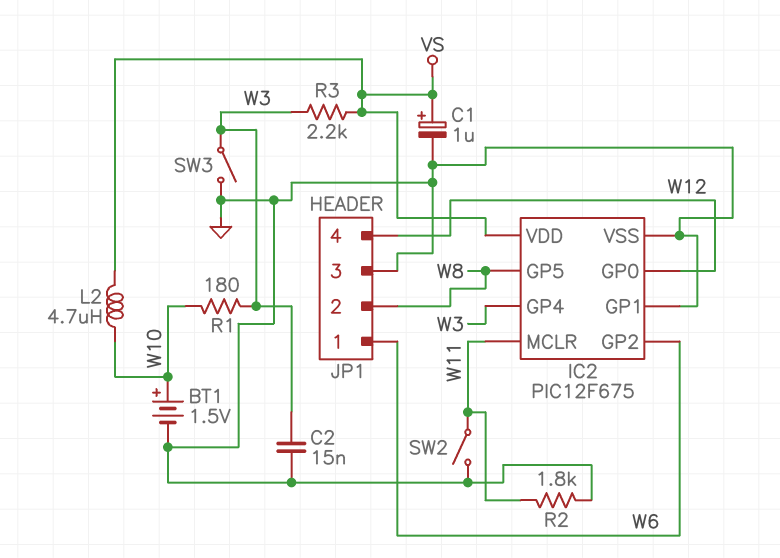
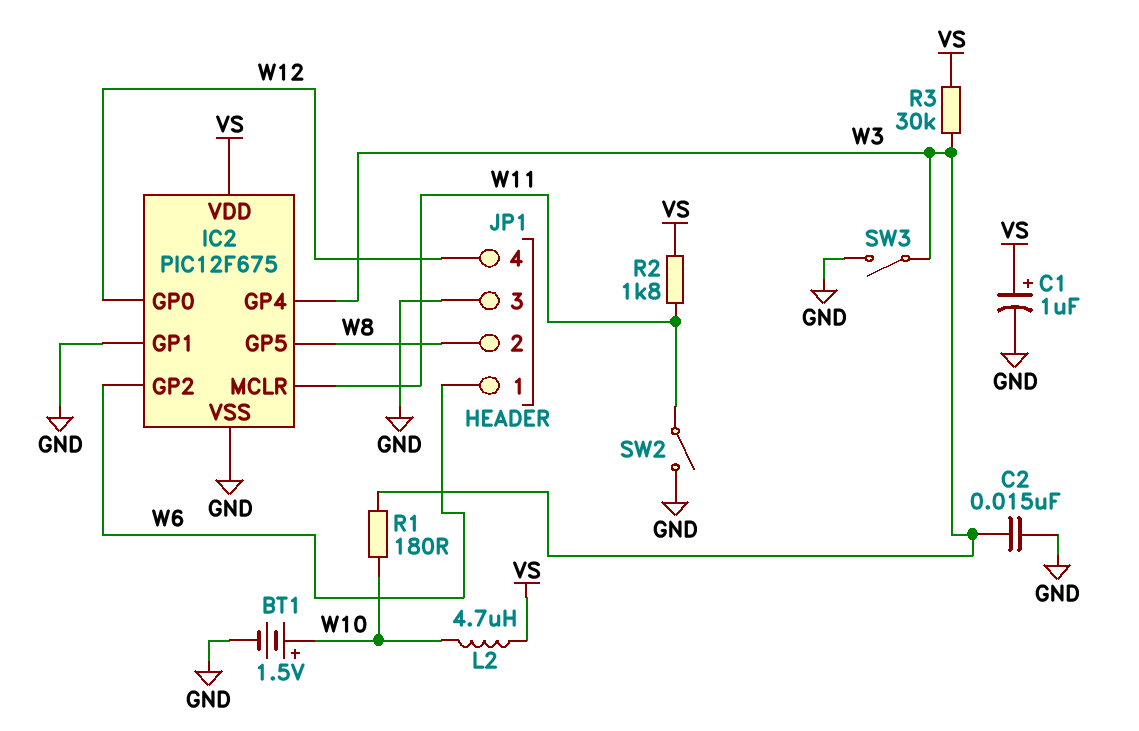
R2: 1.8k (GND, W11) -> 1.8k (VS, W11)
R3: 2.2k (VS, W3) -> 30k (VS, W3)

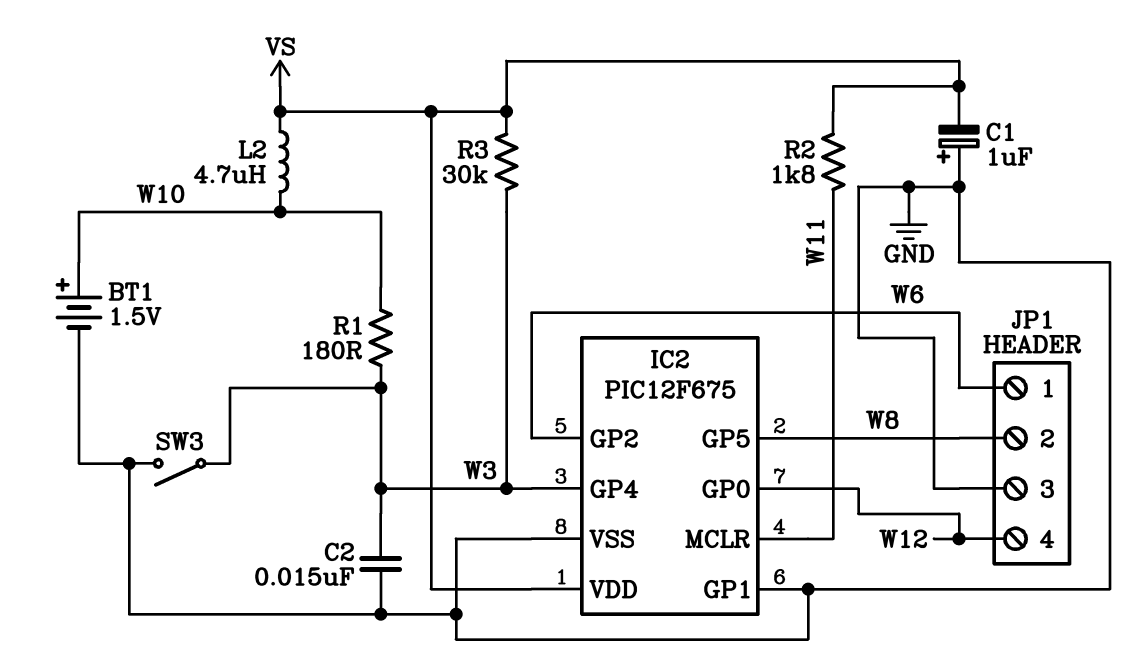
C1: 1uF (plus VS, minus GND) -> 1uF (plus GND, minus VS)
SW2: switch (GND, W11) -> none

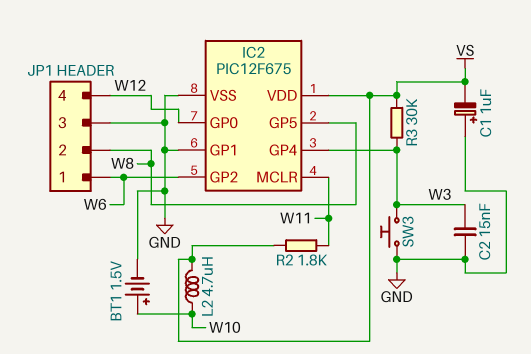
R1: 180 (W3, W10) -> none
SW3: switch (GND, W3) -> button (GND, W3)

